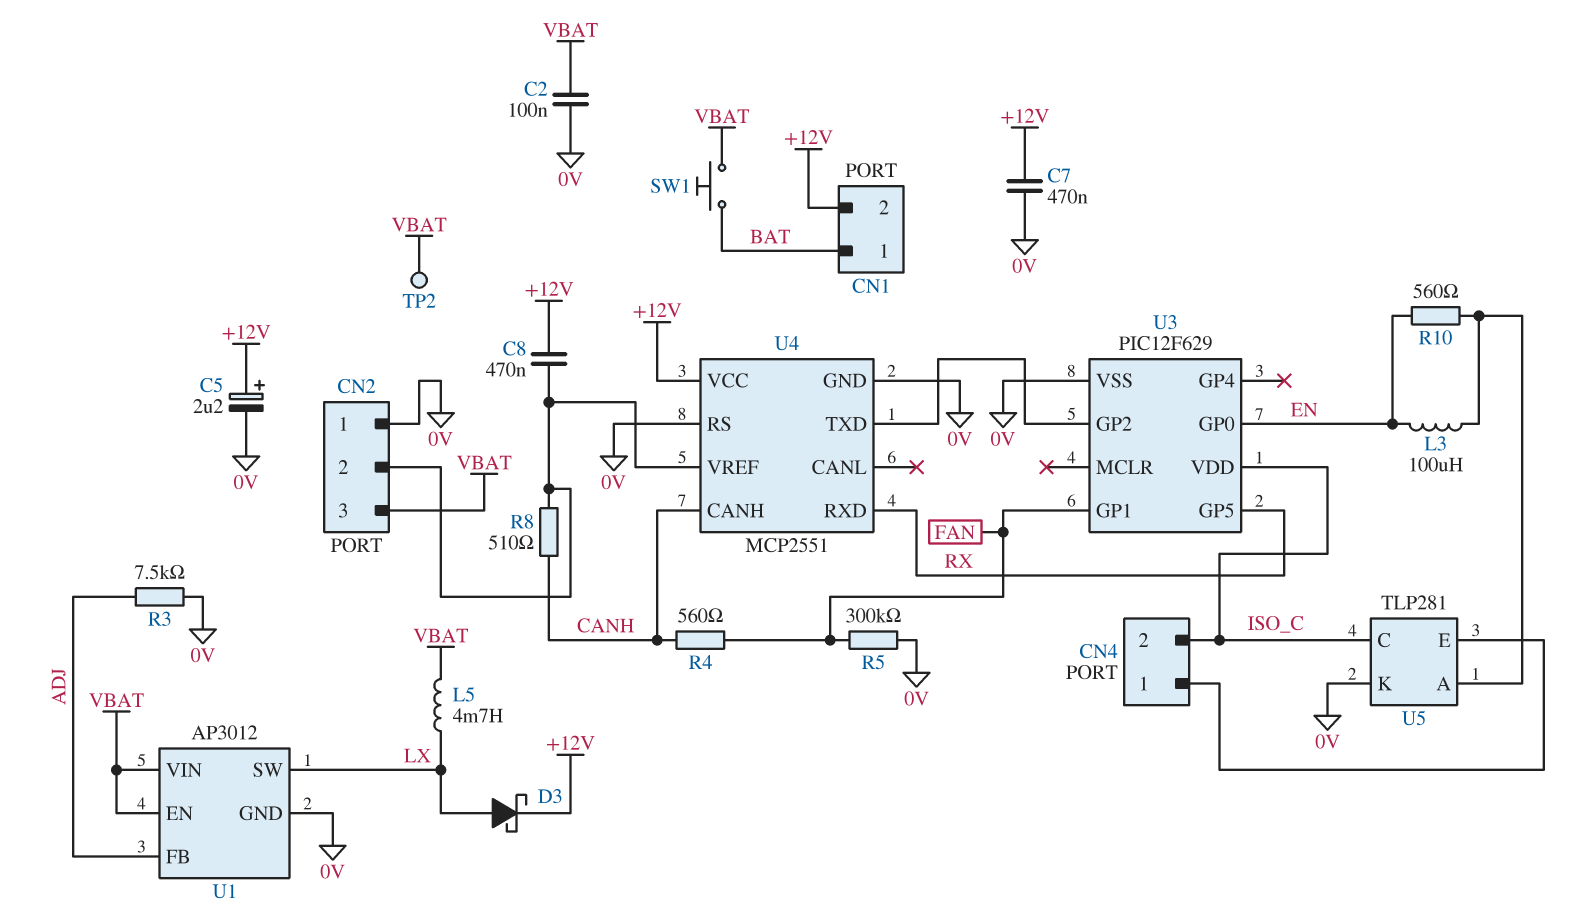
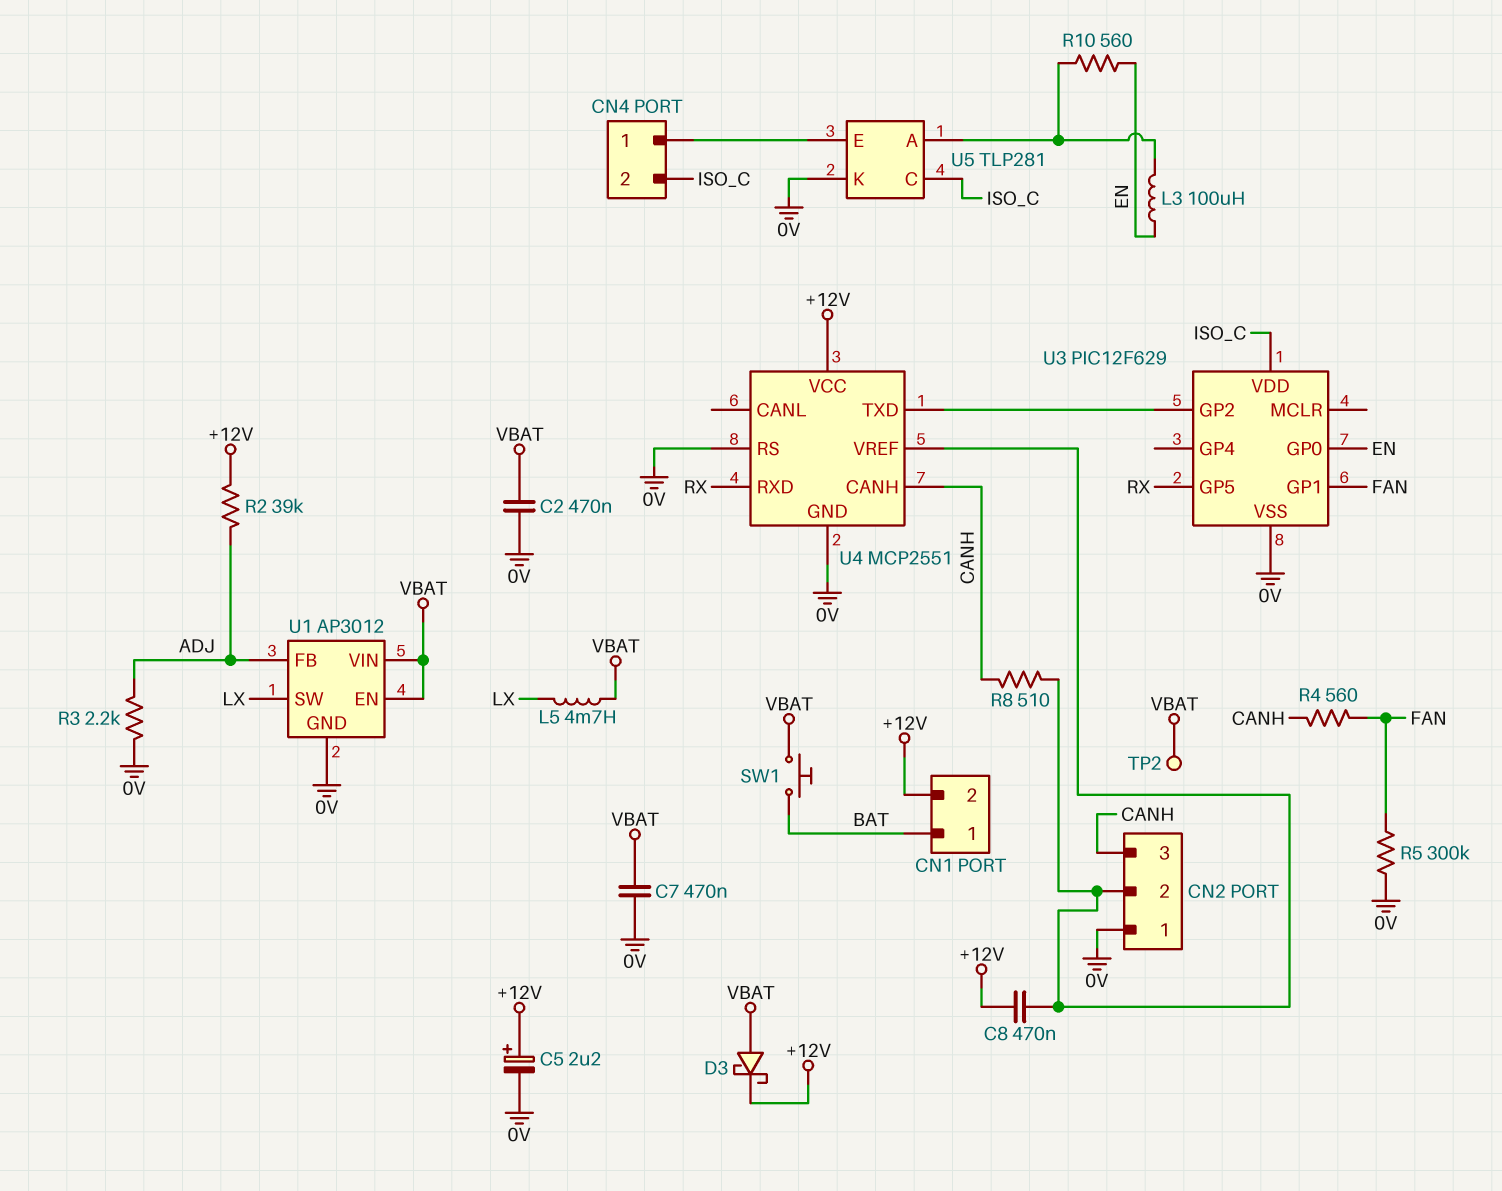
C2: 100nF (0V, VBAT) -> 470nF (0V, VBAT)
C7: 470nF (+12V, 0V) -> 470nF (0V, VBAT)
CN2 pin 3: VBAT -> CANH
D3: schottky (A LX, K +12V) -> schottky (A VBAT, K +12V)
R2: none -> 39k (+12V, ADJ)
R3: 7.5k (0V, ADJ) -> 2.2k (0V, ADJ)

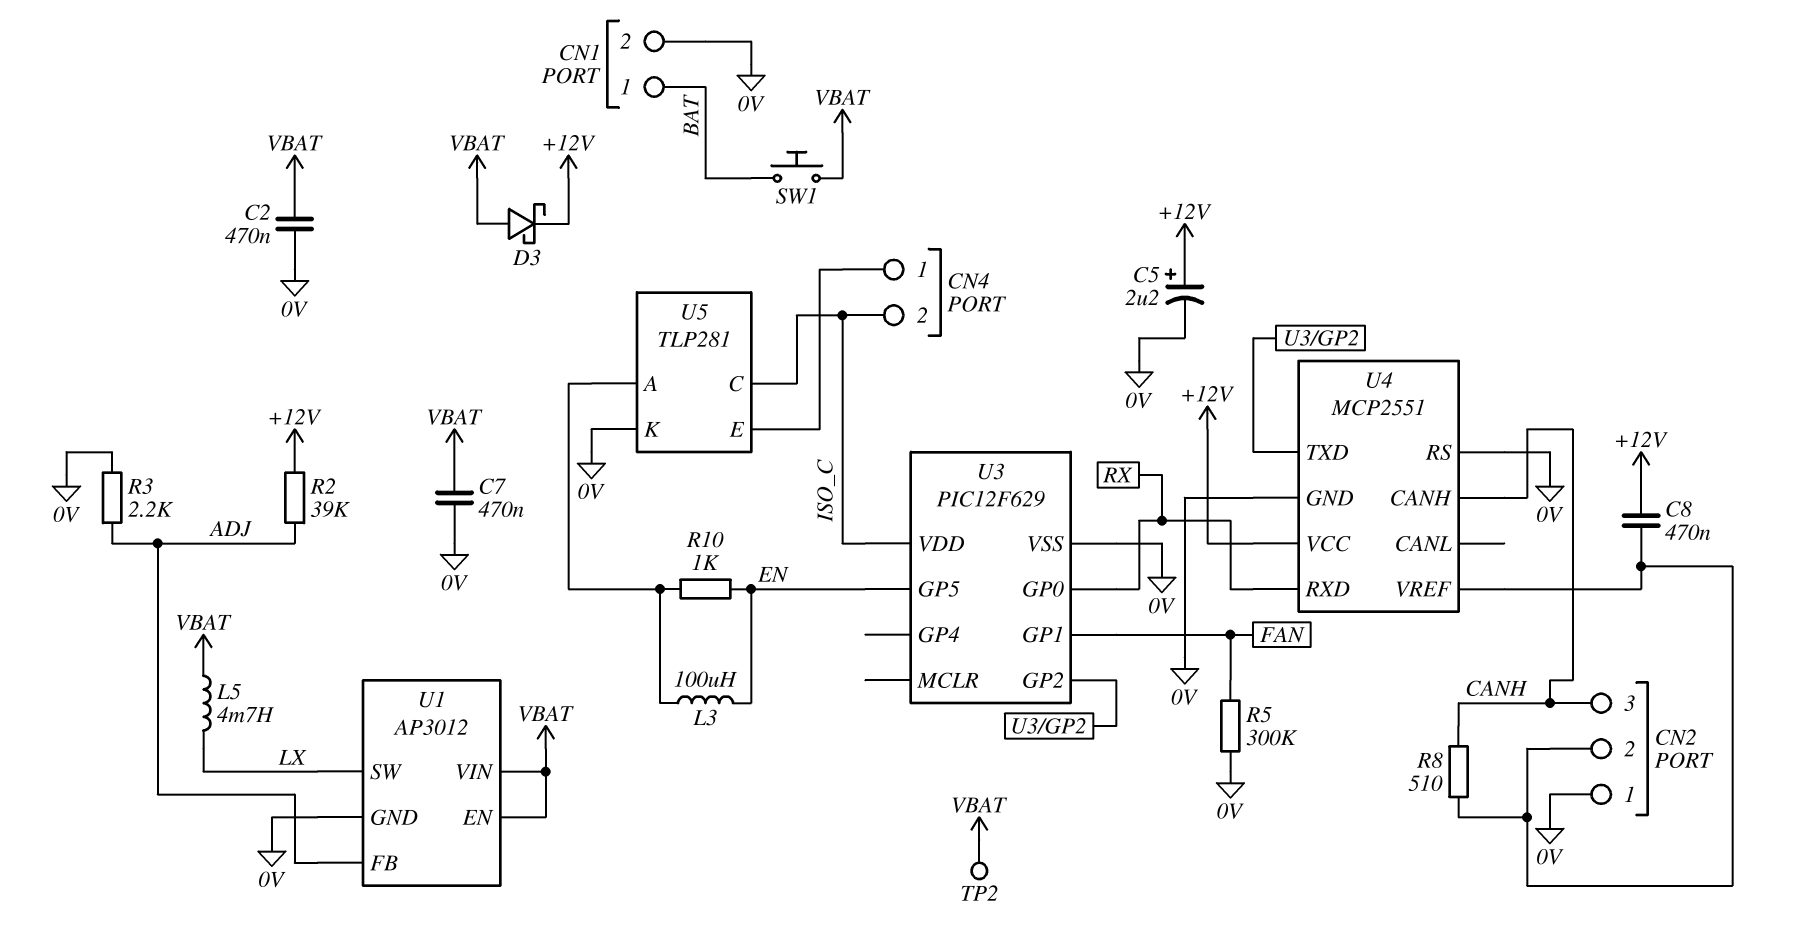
CN1 pin 2: +12V -> 0V
R4: 560 (CANH, FAN) -> none
R10: 560 (EN, U5/A) -> 1k (EN, U5/A)
U3 pin GP0: EN -> RX
U3 pin GP5: RX -> EN

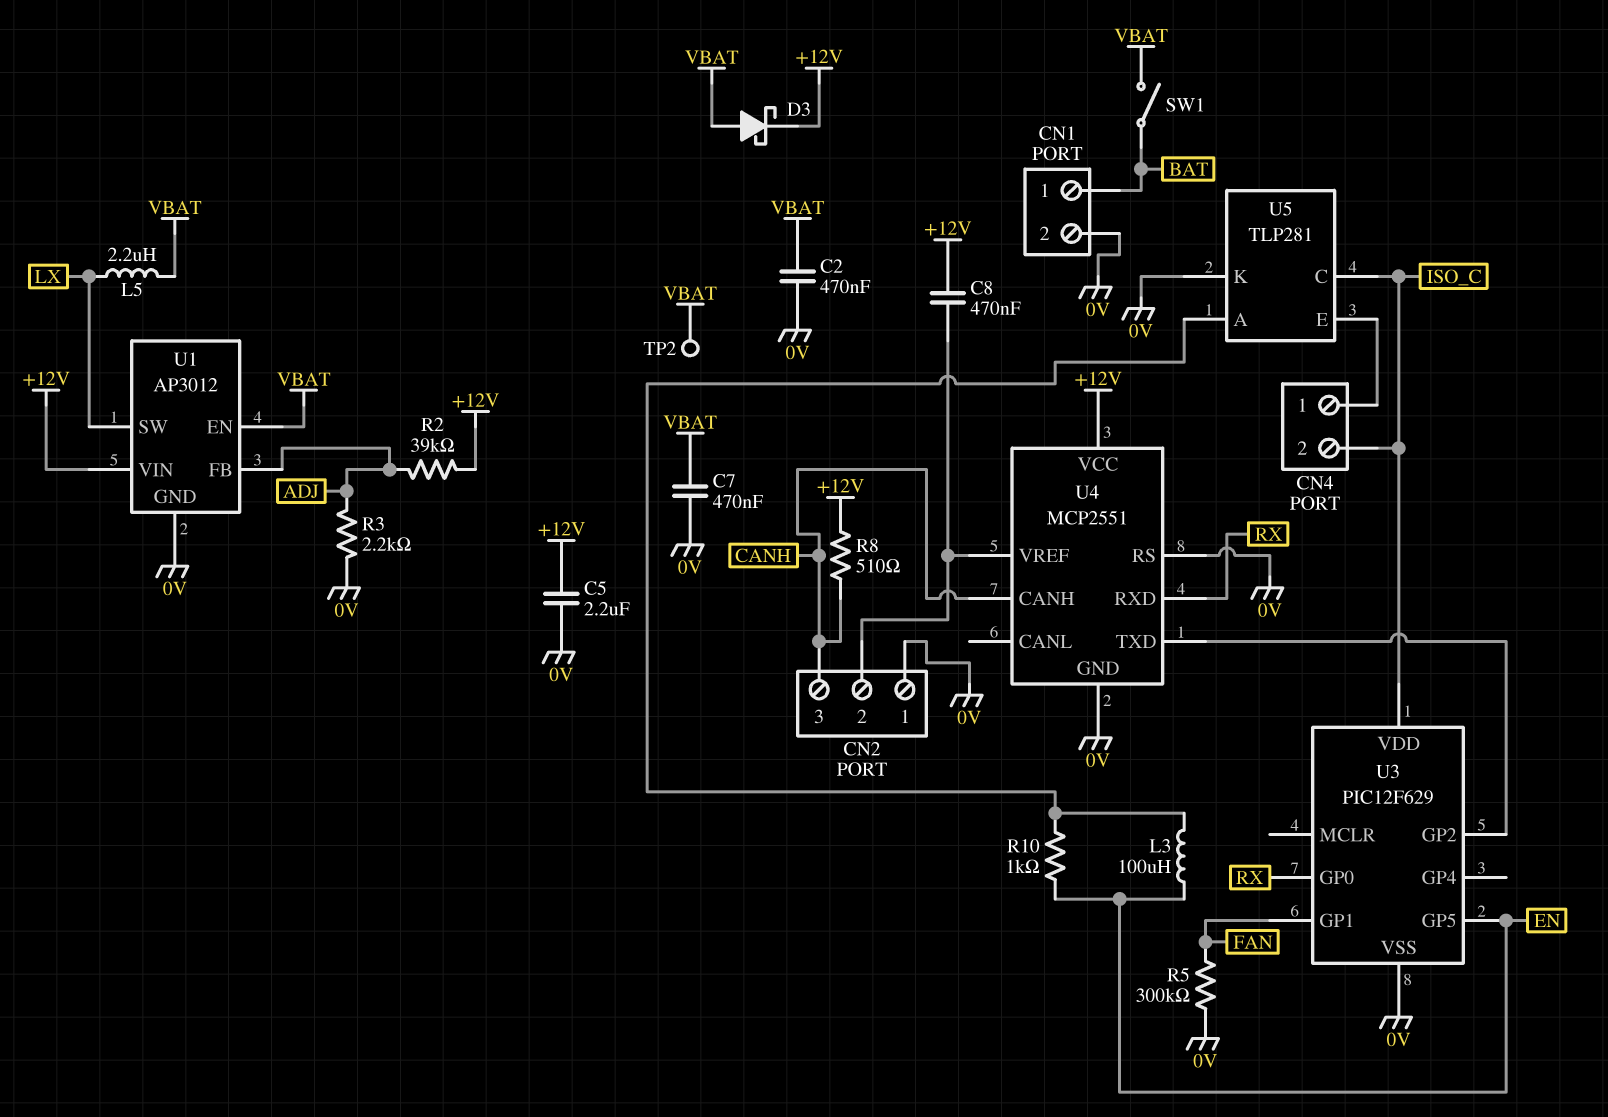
C5: 2.2uF (plus +12V, minus 0V) -> 2.2uF (+12V, 0V)
L5: 4.7mH (LX, VBAT) -> 2.2uH (LX, VBAT)
R8: 510 (CANH, CN2/2) -> 510 (+12V, CANH)
SW1: button (BAT, VBAT) -> switch (BAT, VBAT)
U1 pin VIN: VBAT -> +12V

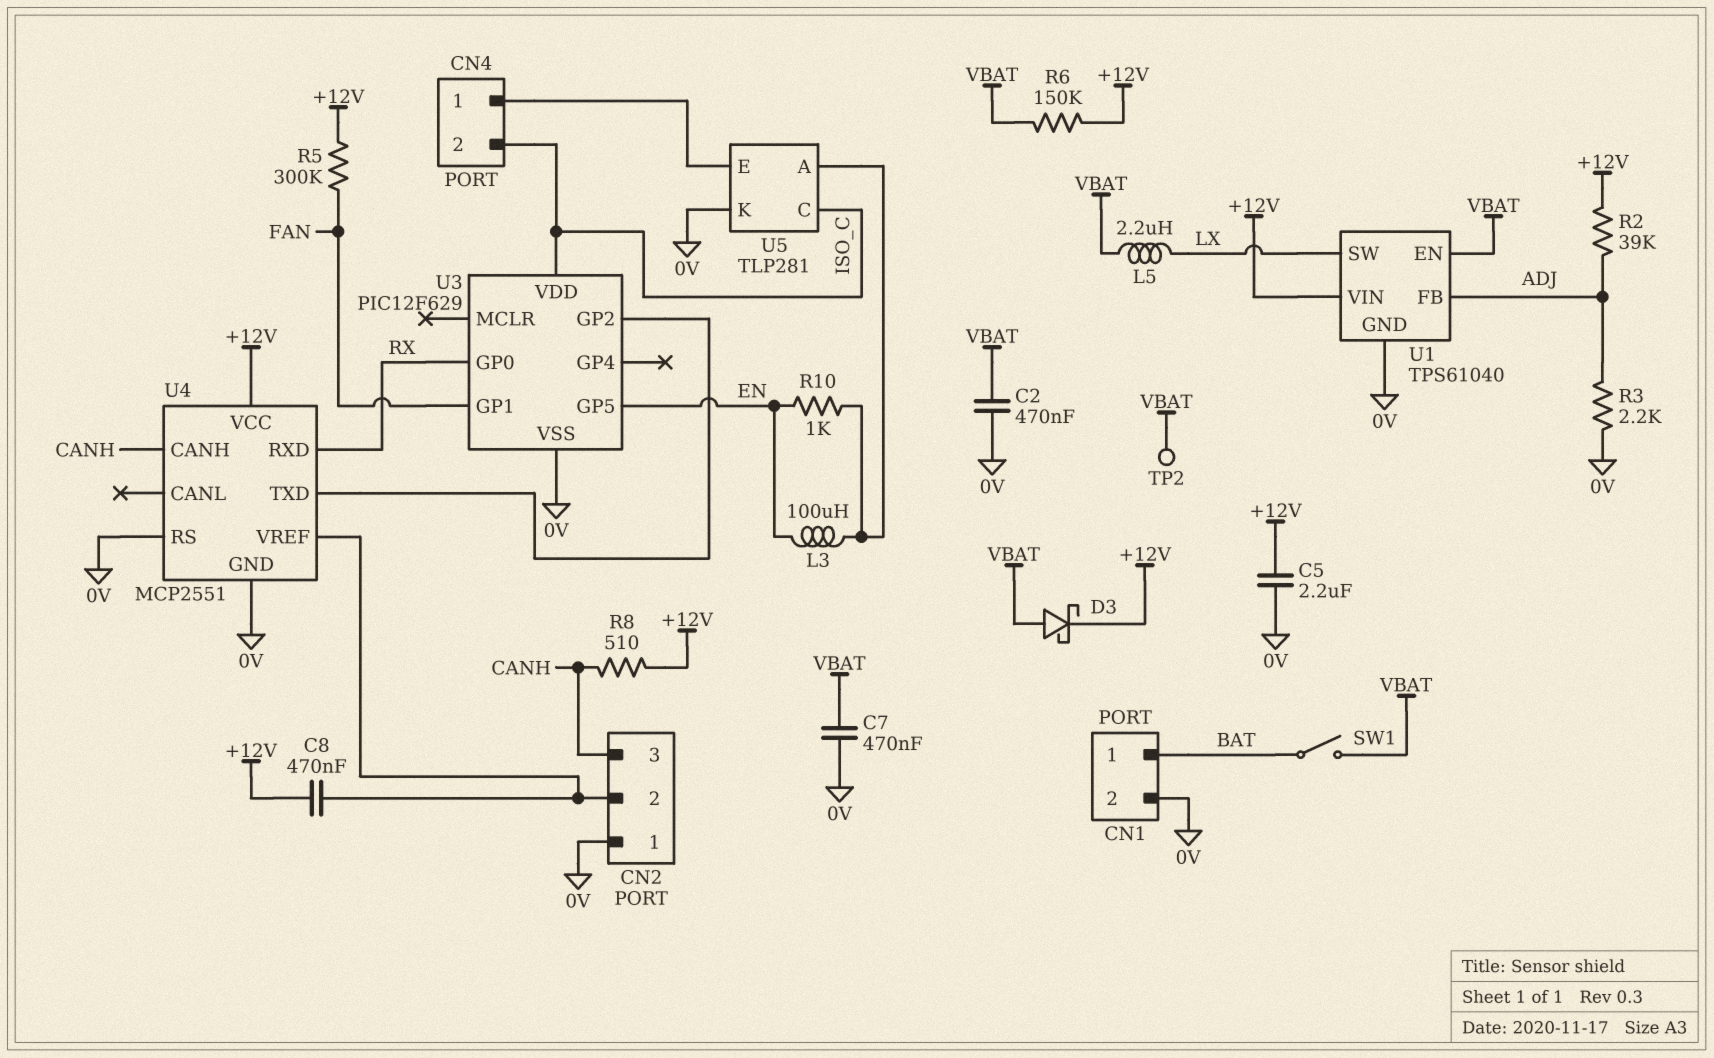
R5: 300k (0V, FAN) -> 300k (+12V, FAN)
R6: none -> 150k (+12V, VBAT)
U1: AP3012 -> TPS61040

